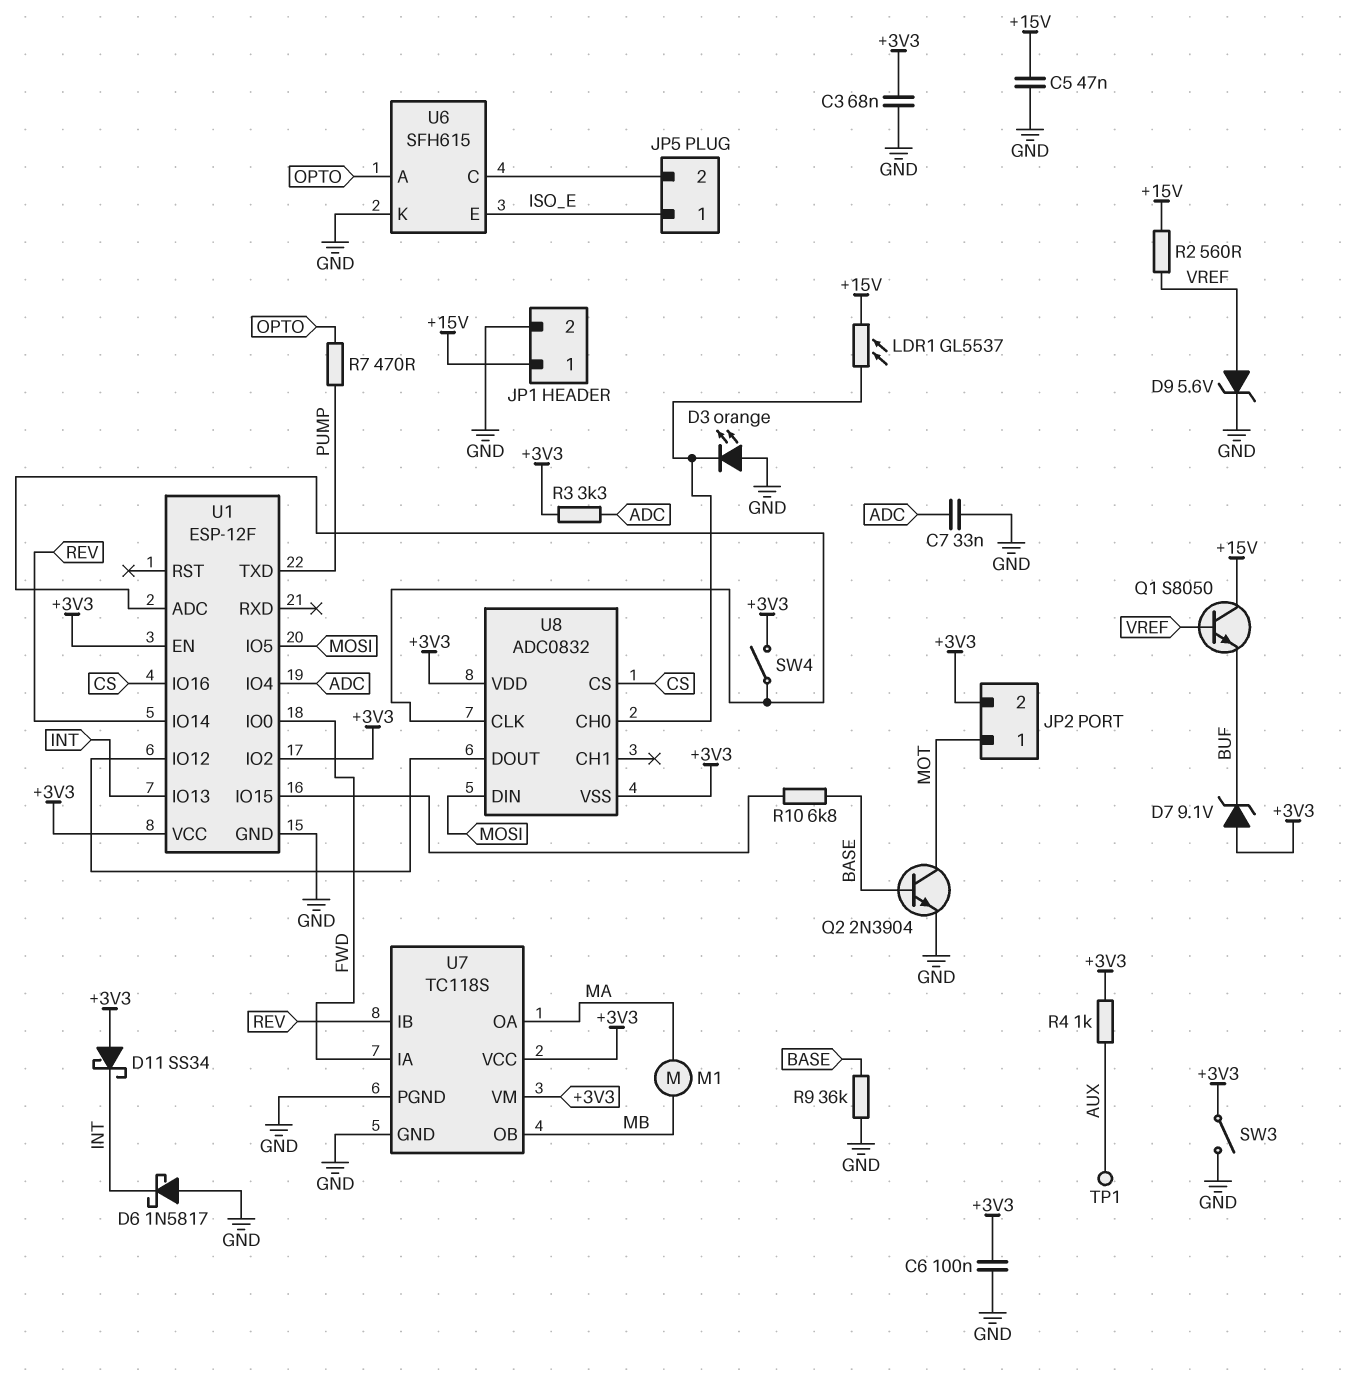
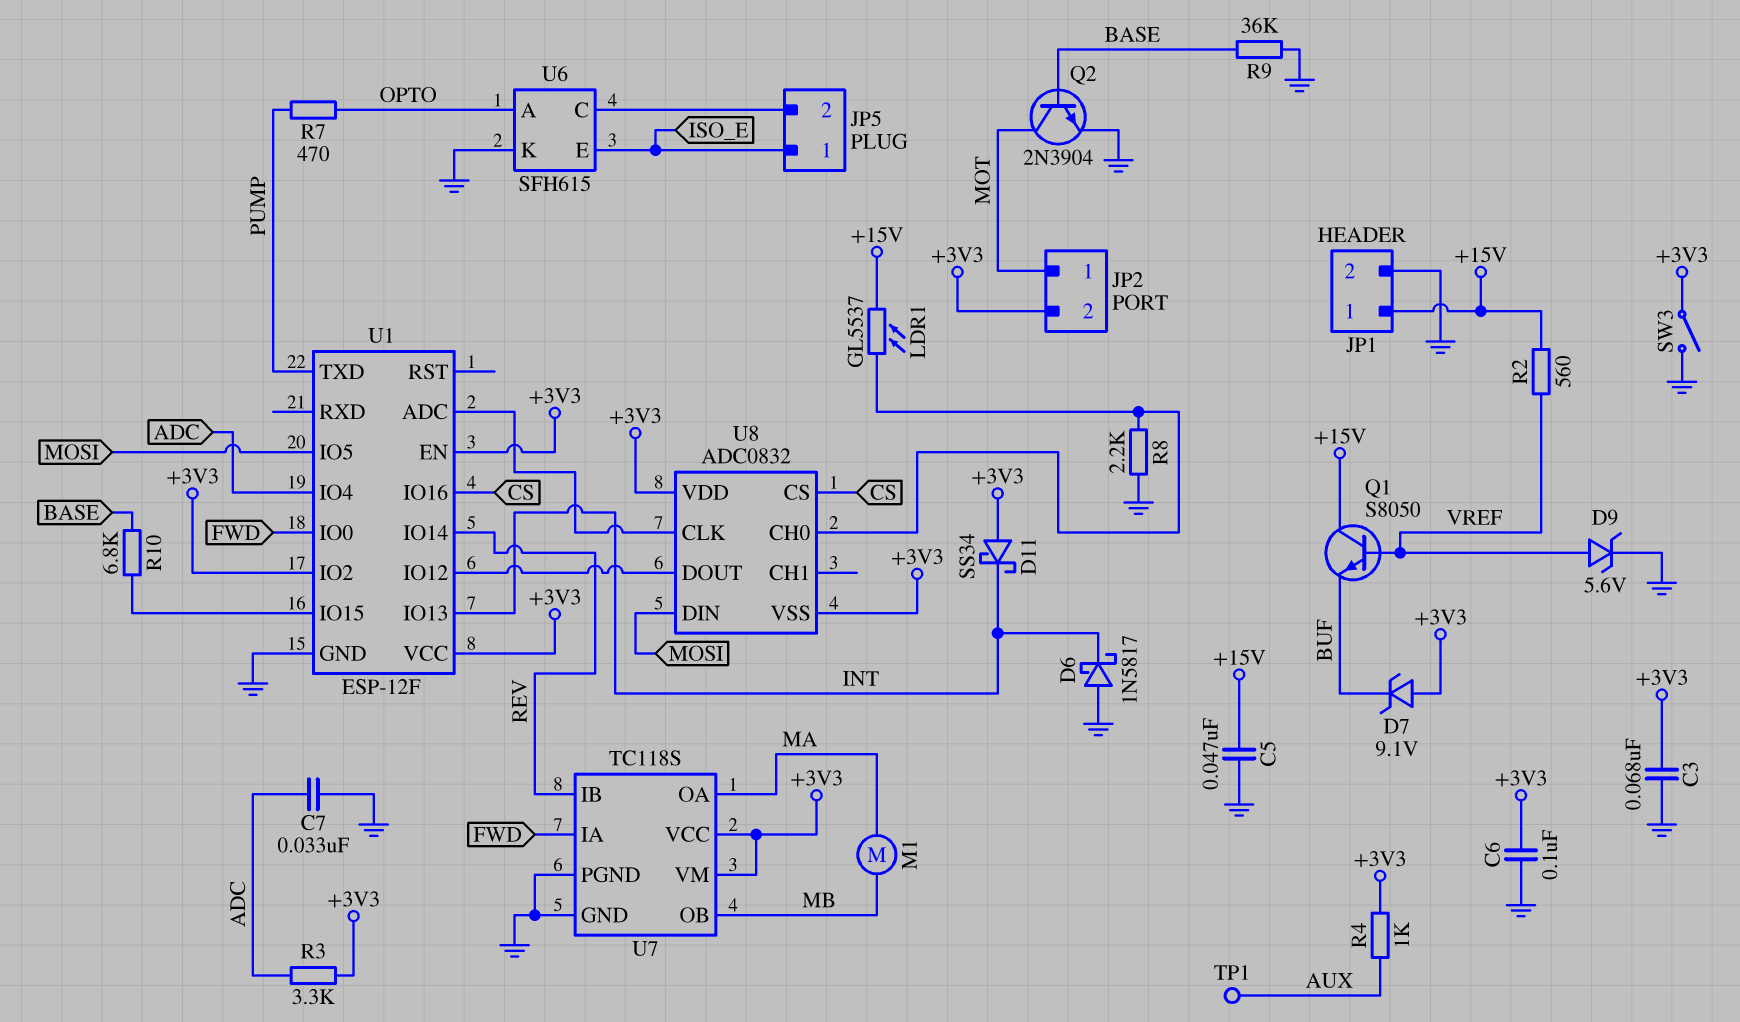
D3: LED orange (A GND, K U8/CH0) -> none
R8: none -> 2.2k (GND, U8/CH0)
SW4: switch (+3V3, U1/ADC) -> none

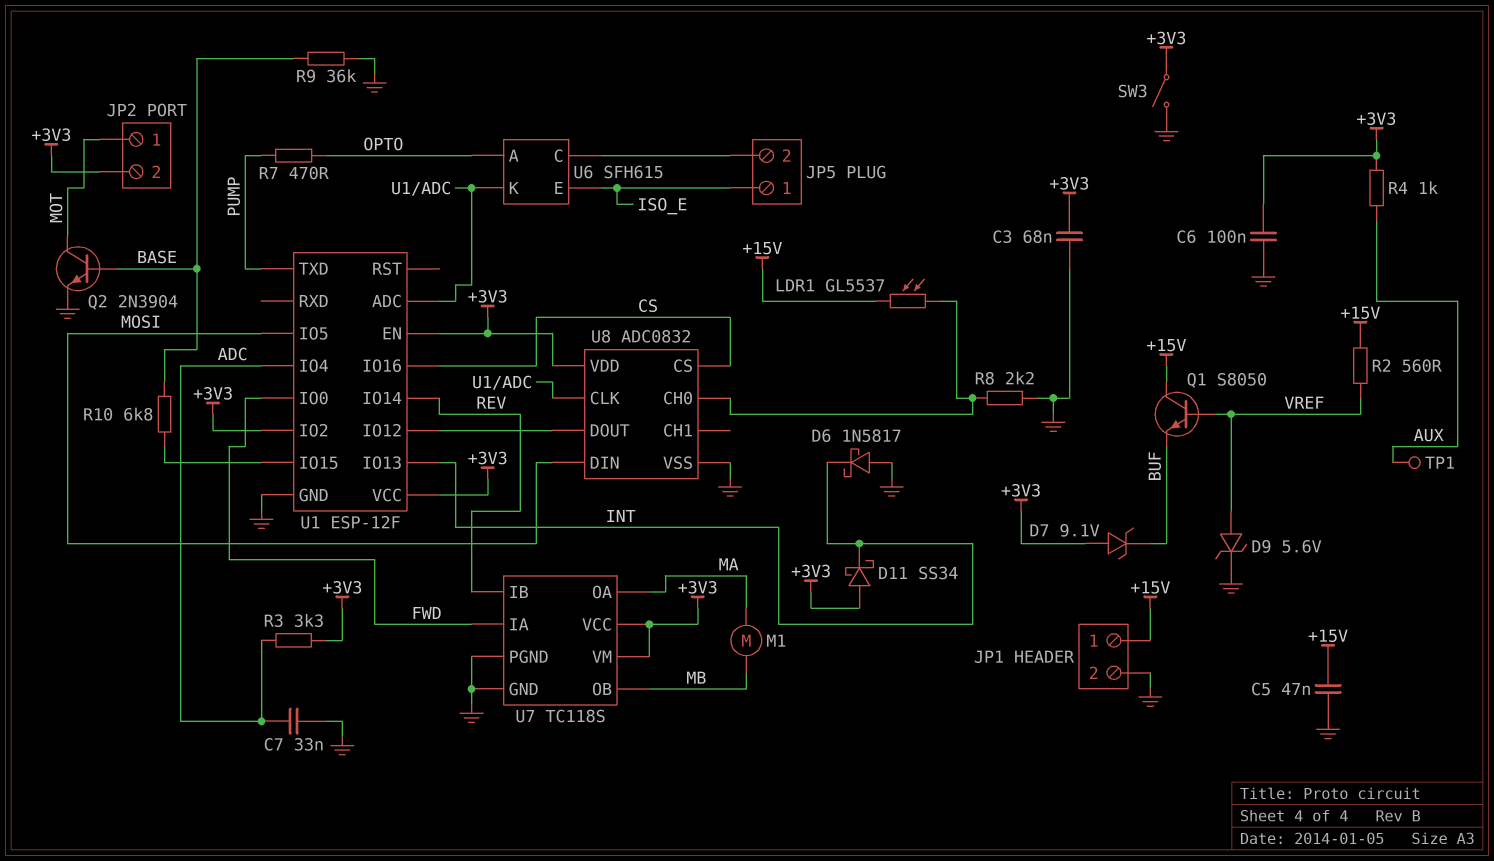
U6 pin K: GND -> U1/ADC
U8 pin VSS: +3V3 -> GND

